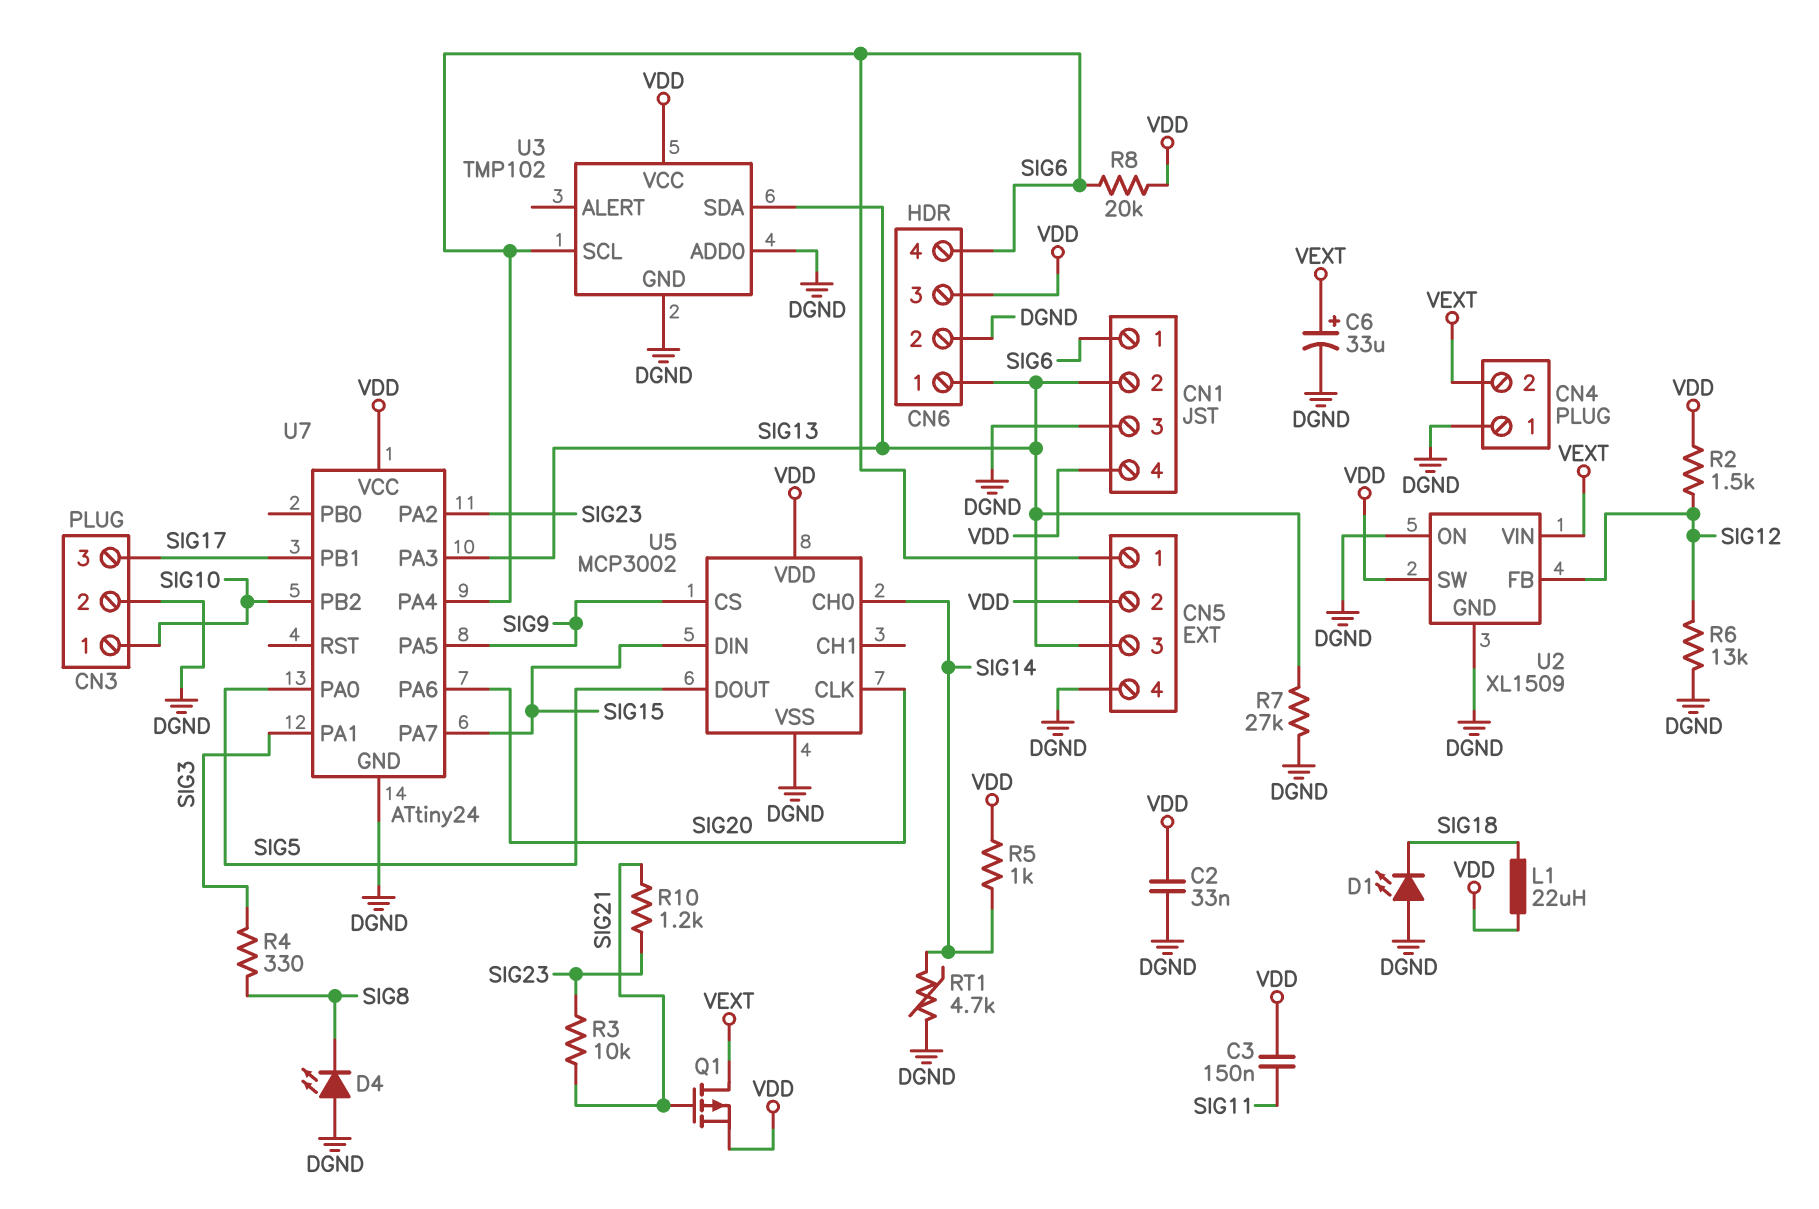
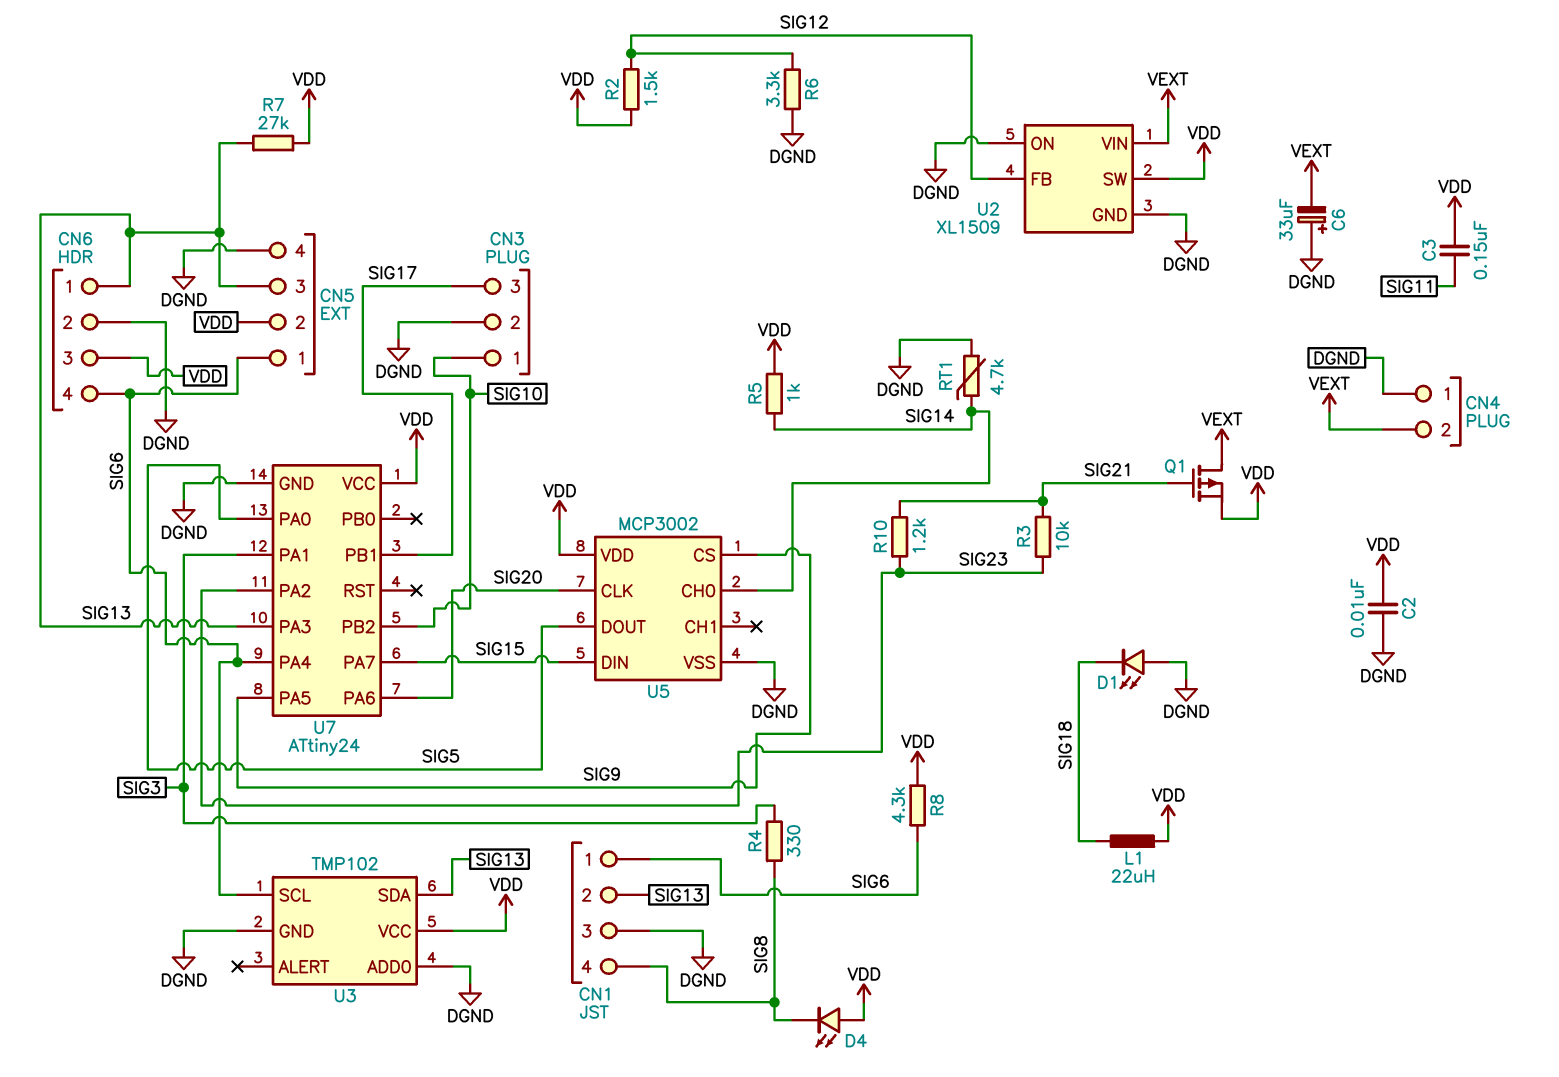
C2: 33nF (DGND, VDD) -> 10nF (DGND, VDD)
C6: 33uF (plus VEXT, minus DGND) -> 33uF (plus DGND, minus VEXT)
CN1 pin 4: VDD -> SIG8
D4: LED (A DGND, K SIG8) -> LED (A VDD, K SIG8)
R6: 13k (DGND, SIG12) -> 3.3k (DGND, SIG12)
R7: 27k (DGND, SIG13) -> 27k (SIG13, VDD)
R8: 20k (SIG6, VDD) -> 4.3k (SIG6, VDD)

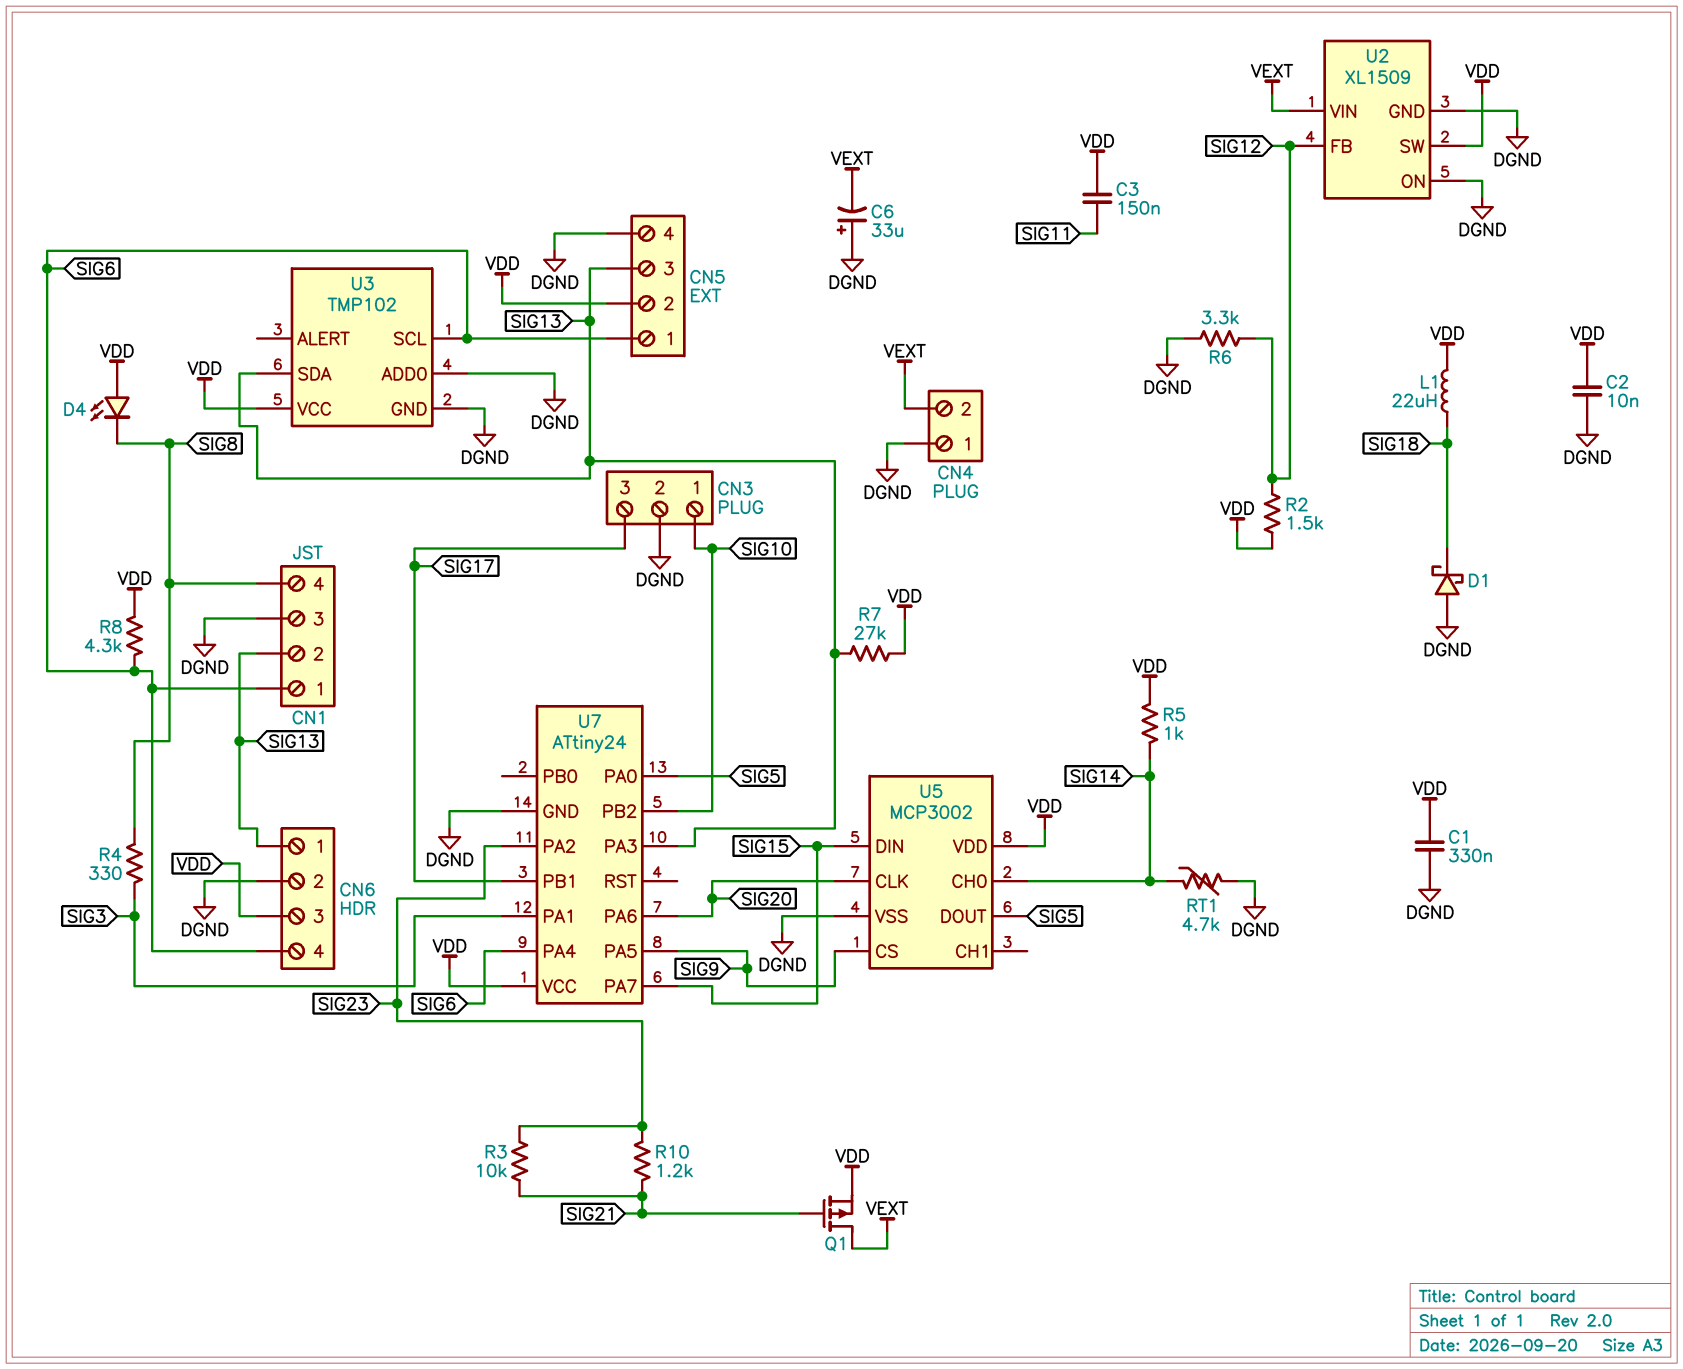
C1: none -> 330nF (DGND, VDD)
D1: LED (A DGND, K SIG18) -> schottky (A DGND, K SIG18)

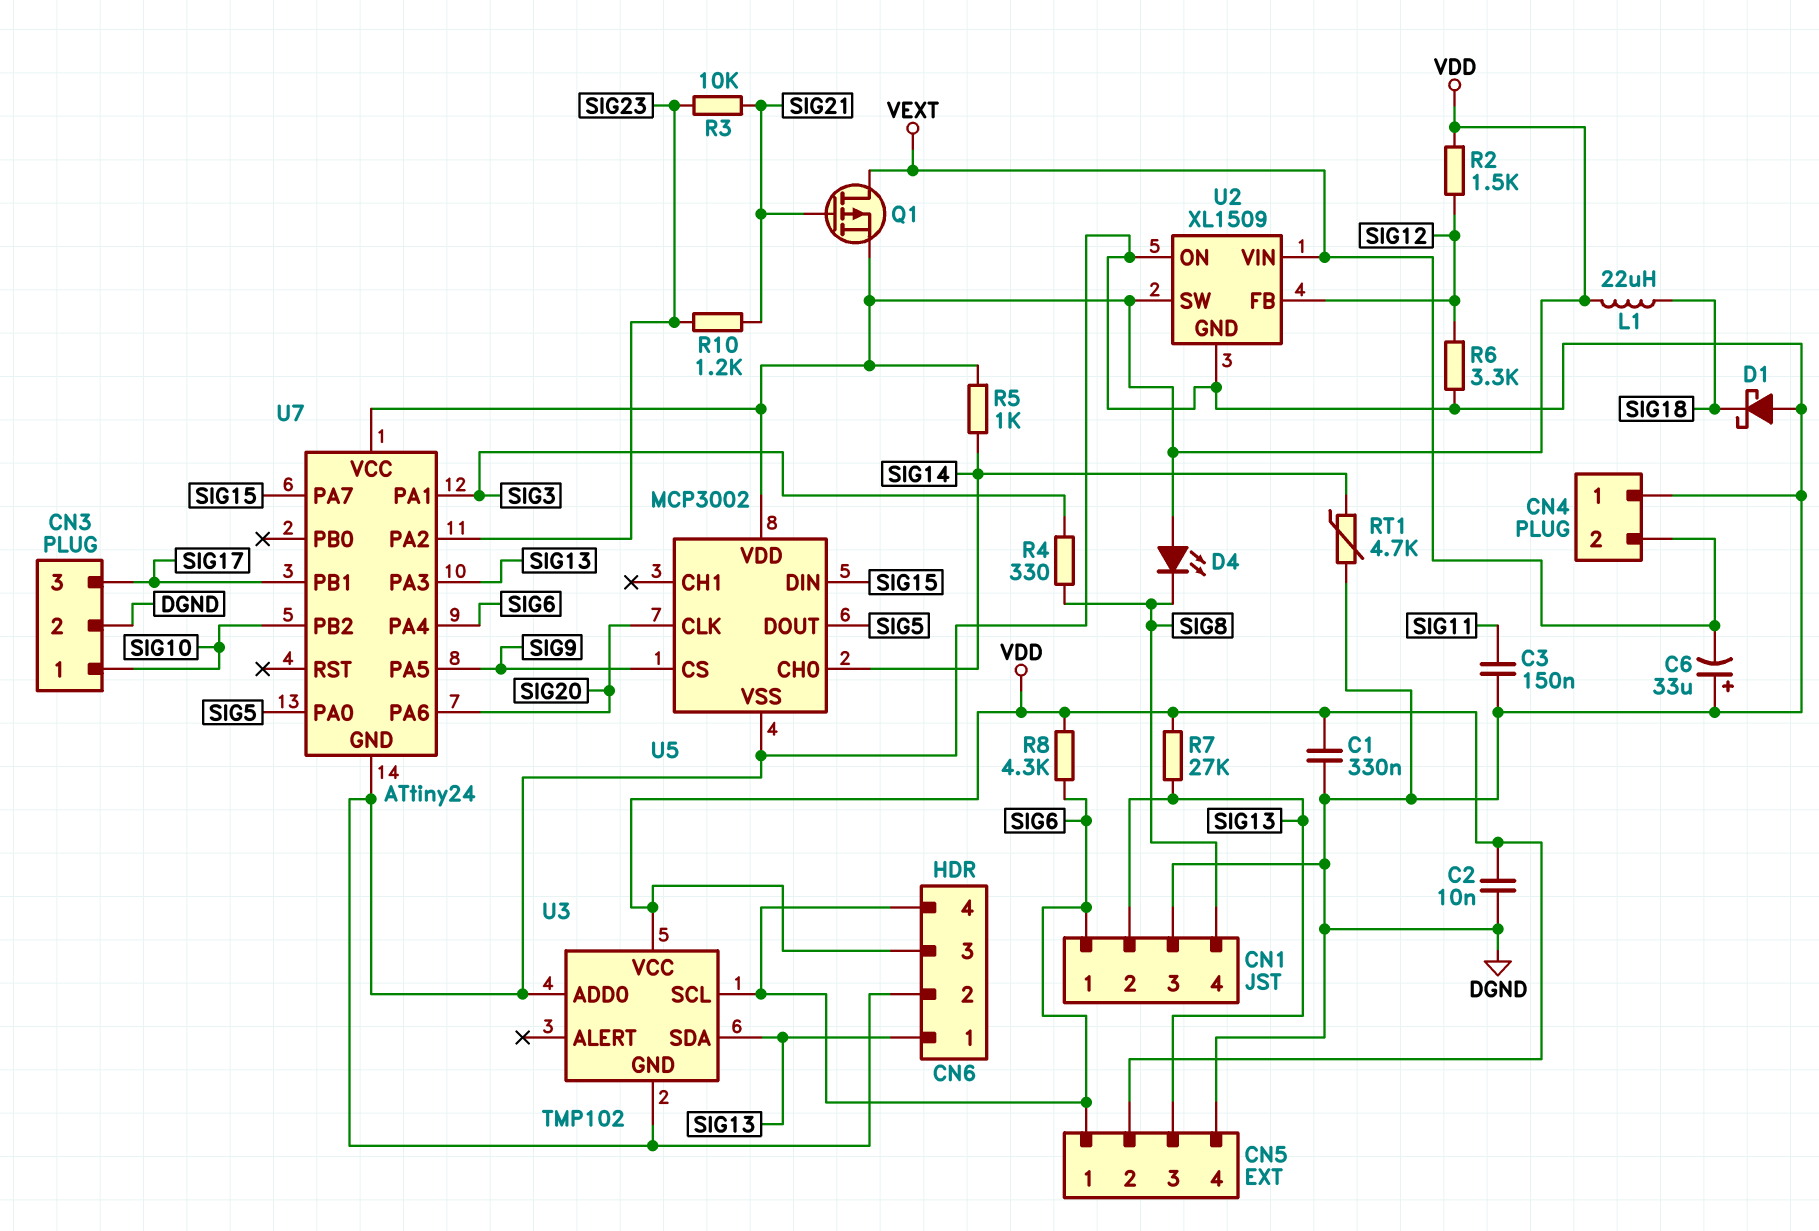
C3: 150nF (SIG11, VDD) -> 150nF (DGND, SIG11)

